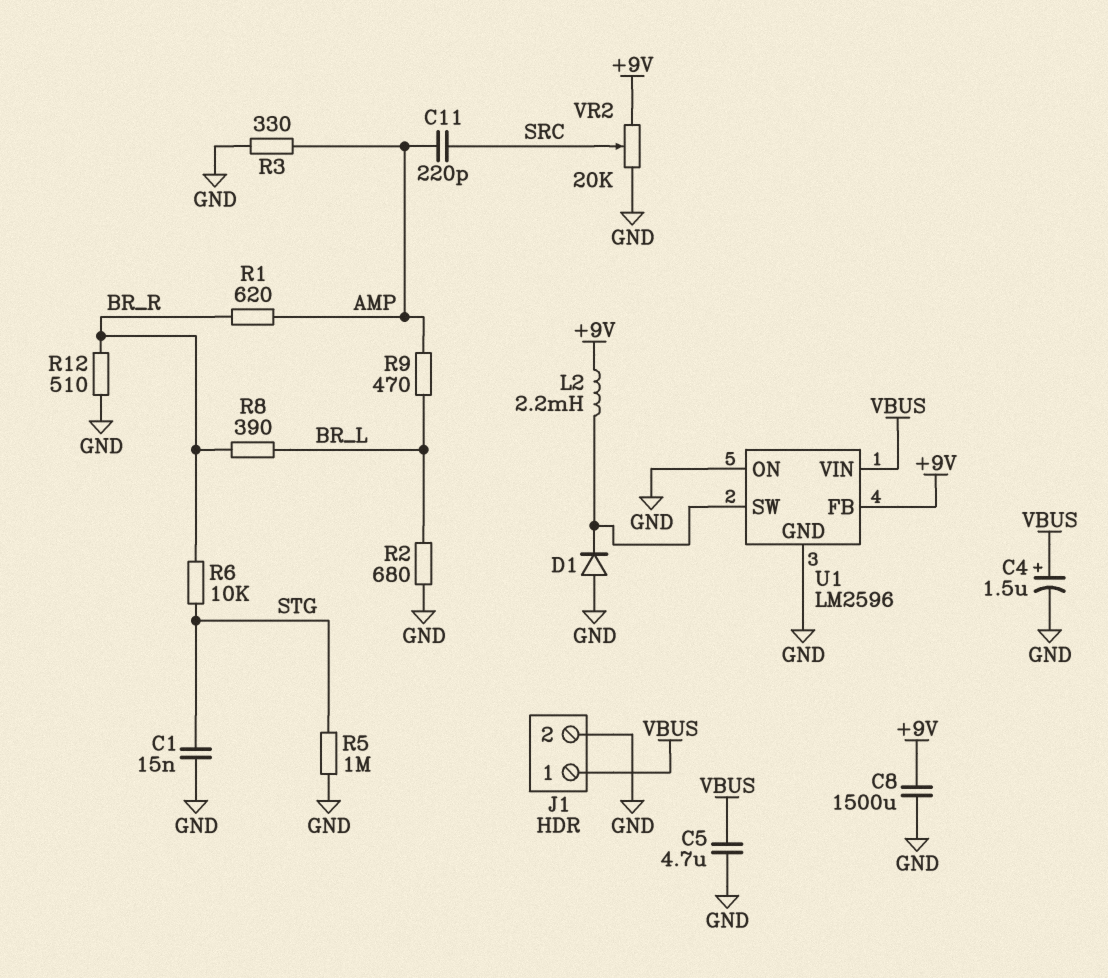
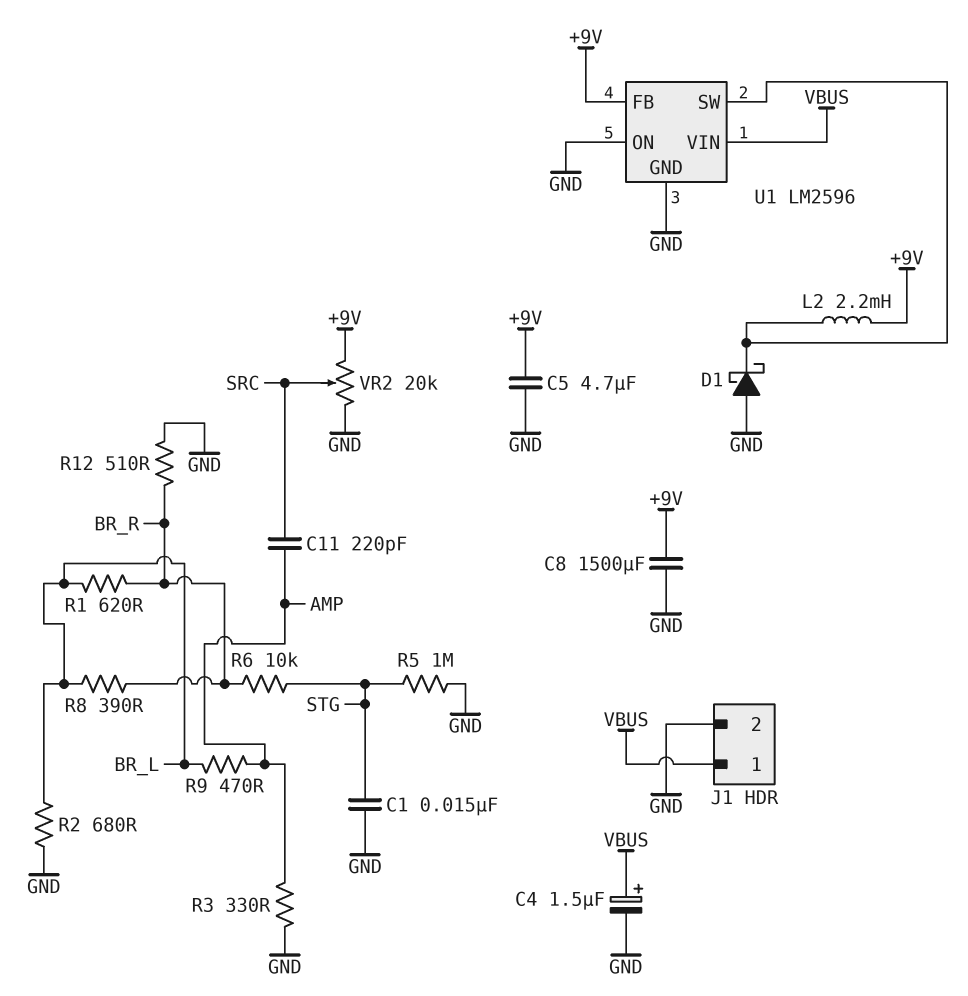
C5: 4.7uF (GND, VBUS) -> 4.7uF (+9V, GND)
D1: diode (A GND, K U1/SW) -> schottky (A GND, K U1/SW)
R1: 620 (AMP, BR_R) -> 620 (BR_L, BR_R)

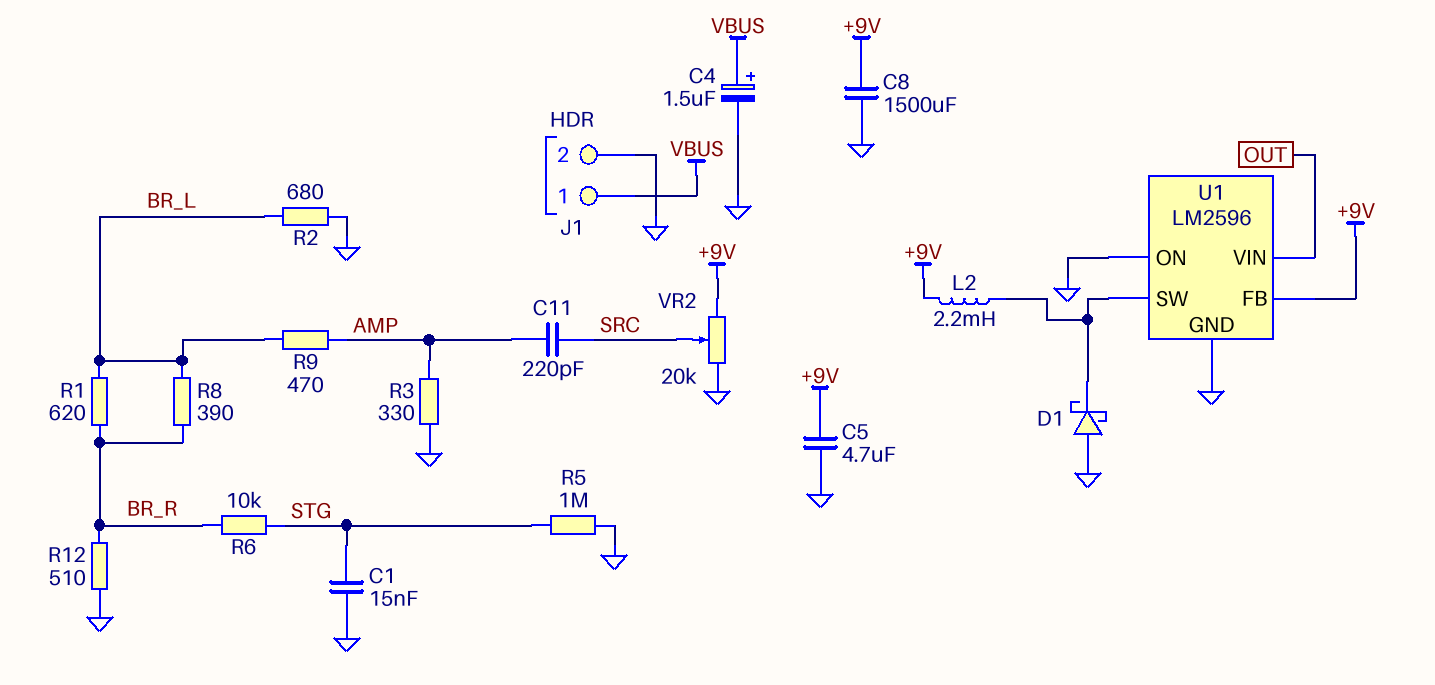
U1 pin VIN: VBUS -> OUT

